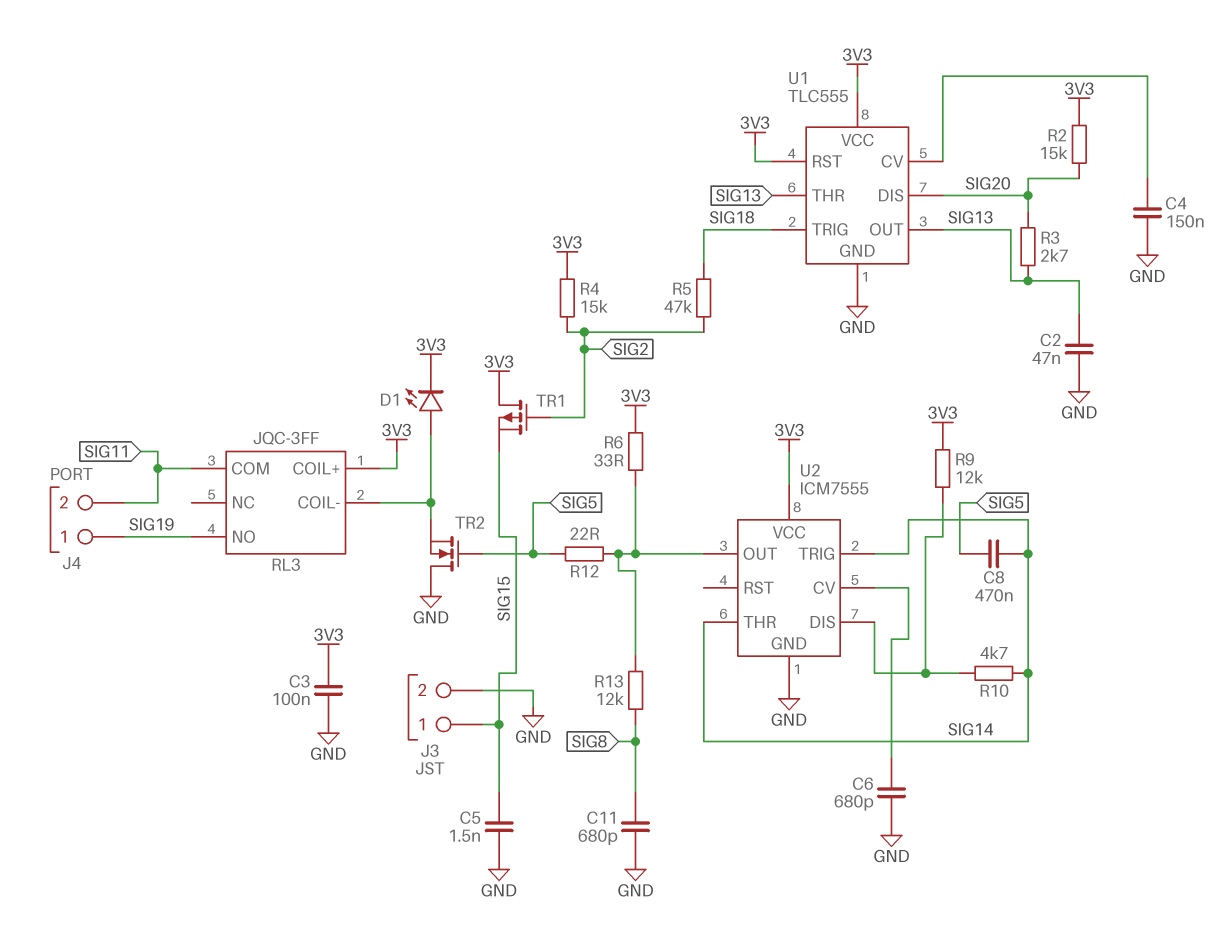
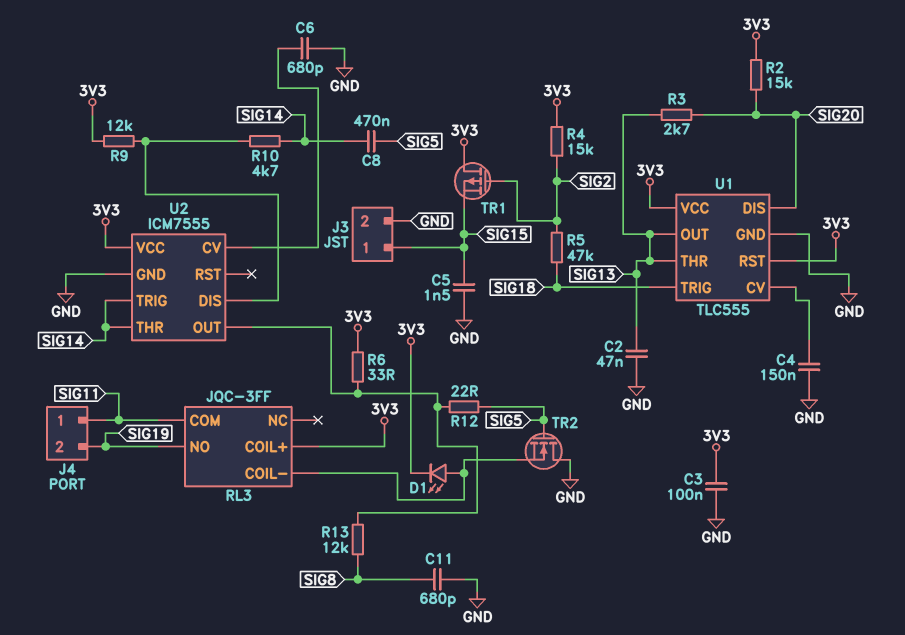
J4 pin 1: SIG19 -> SIG11
J4 pin 2: SIG11 -> SIG19

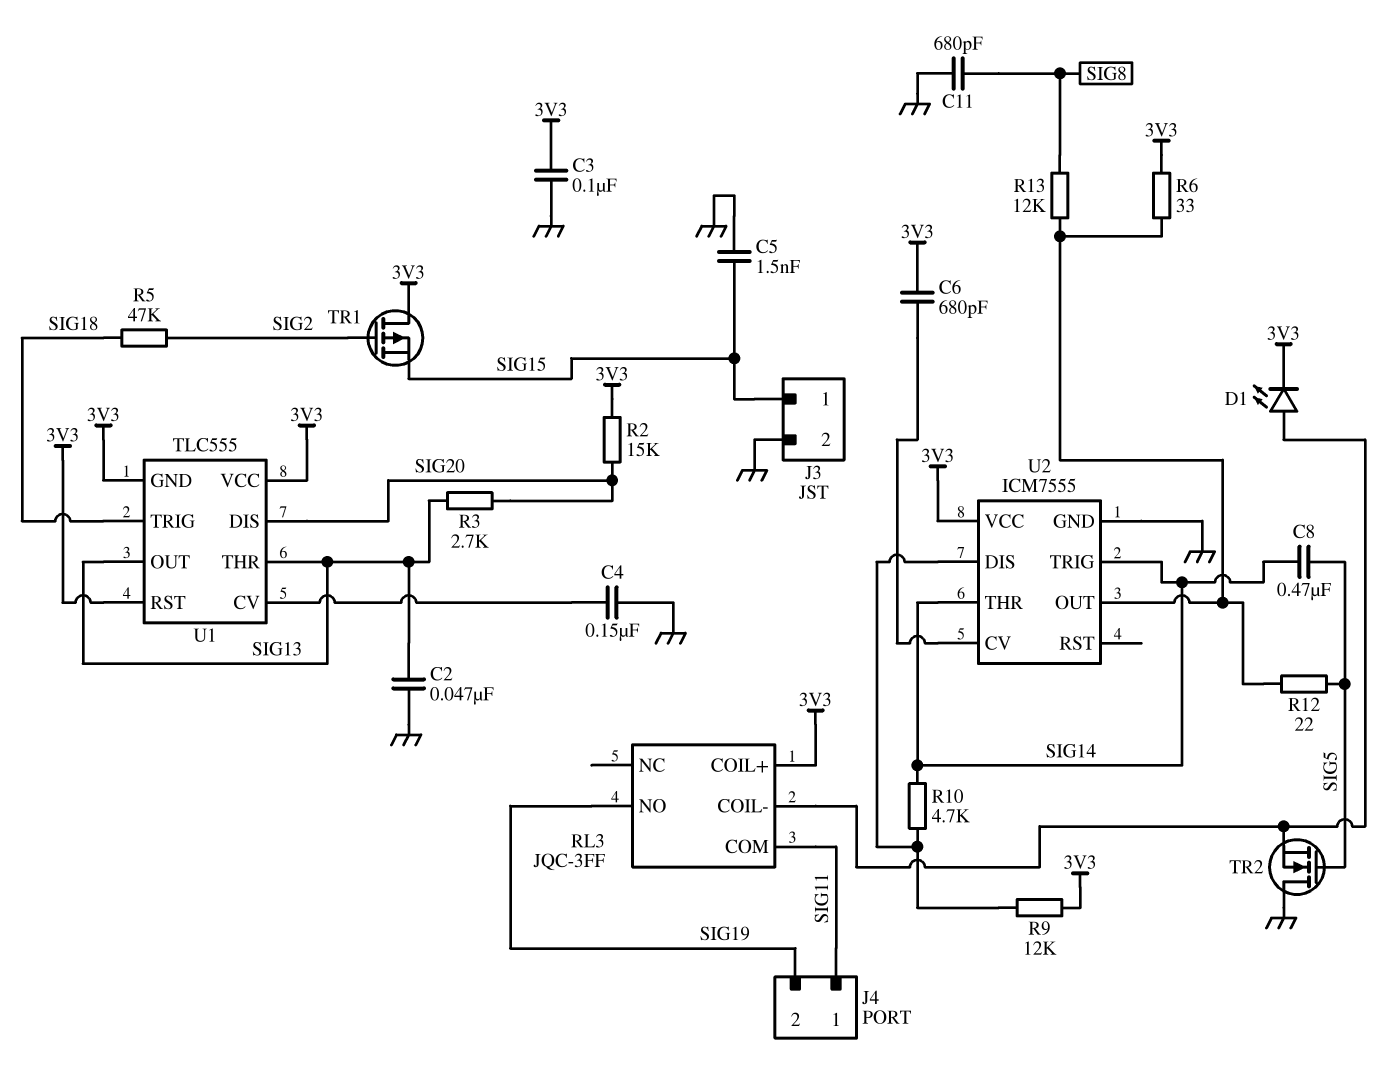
C6: 680pF (GND, U2/CV) -> 680pF (3V3, U2/CV)
R4: 15k (3V3, SIG2) -> none
U1 pin GND: GND -> 3V3

